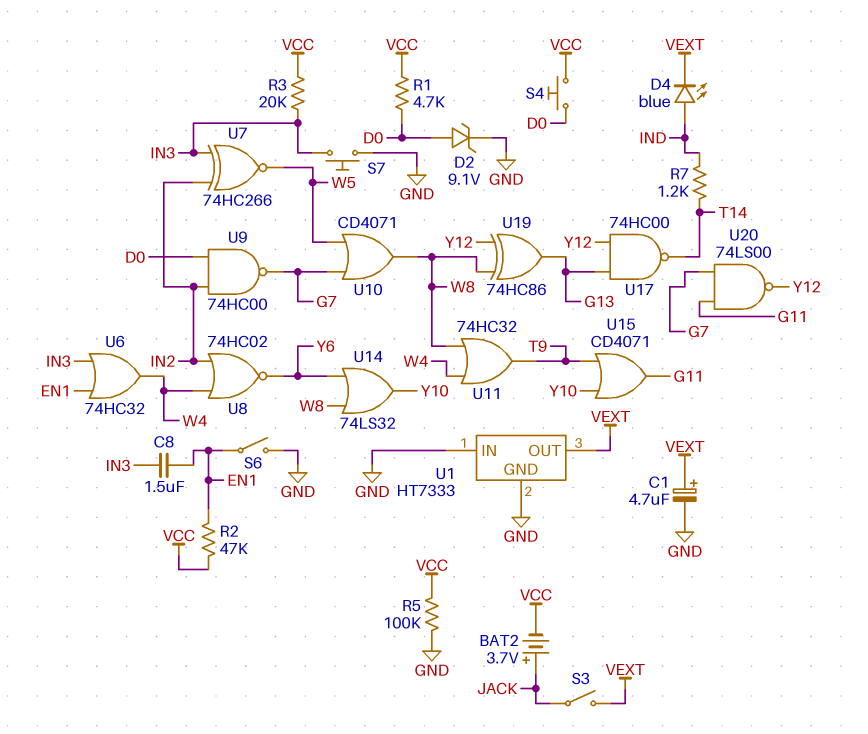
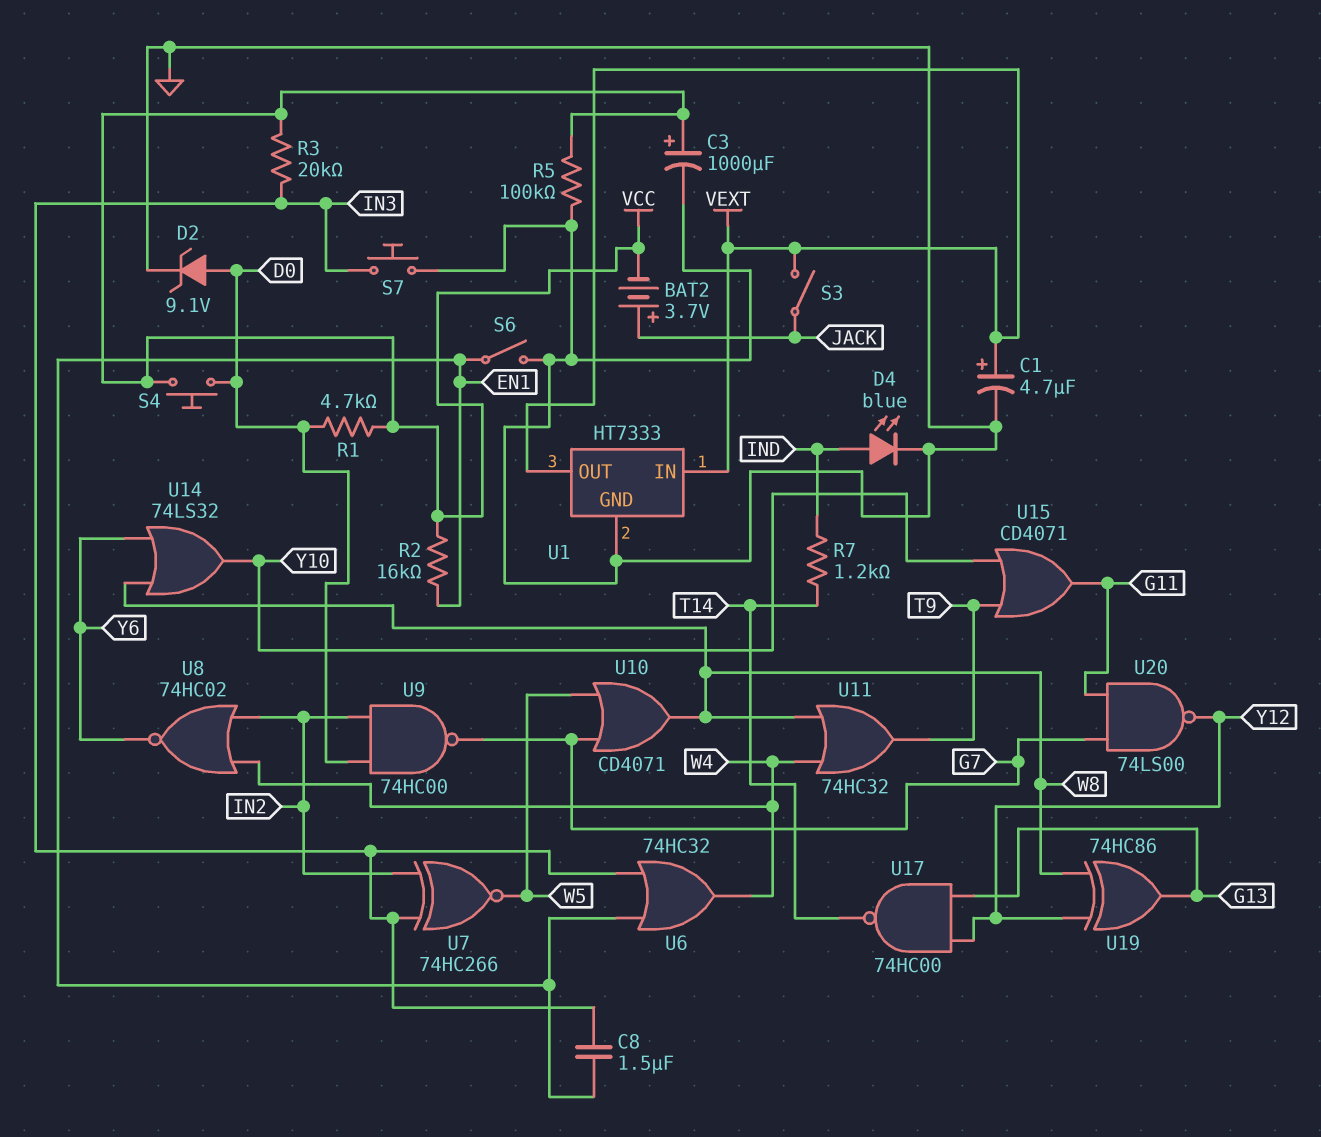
C3: none -> 1000uF (plus VCC, minus GND)
D4: LED blue (A IND, K VEXT) -> LED blue (A IND, K GND)
R2: 47k (EN1, VCC) -> 16k (EN1, VCC)
U1 pin IN: GND -> VEXT

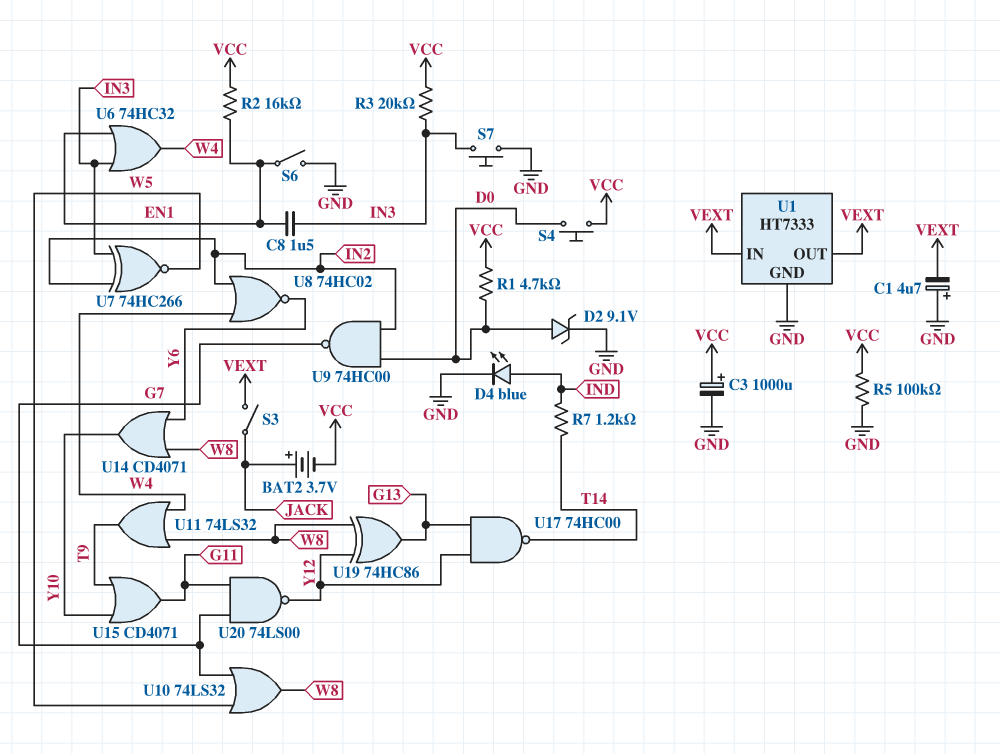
C1: 4.7uF (plus VEXT, minus GND) -> 4.7uF (plus GND, minus VEXT)
U10: OR CD4071 (in G7, in W5, out W8) -> OR 74LS32 (in G7, in W5, out W8)
U11: OR 74HC32 (in W4, in W8, out T9) -> OR 74LS32 (in W4, in W8, out T9)
U14: OR 74LS32 (in W8, in Y6, out Y10) -> OR CD4071 (in W8, in Y6, out Y10)

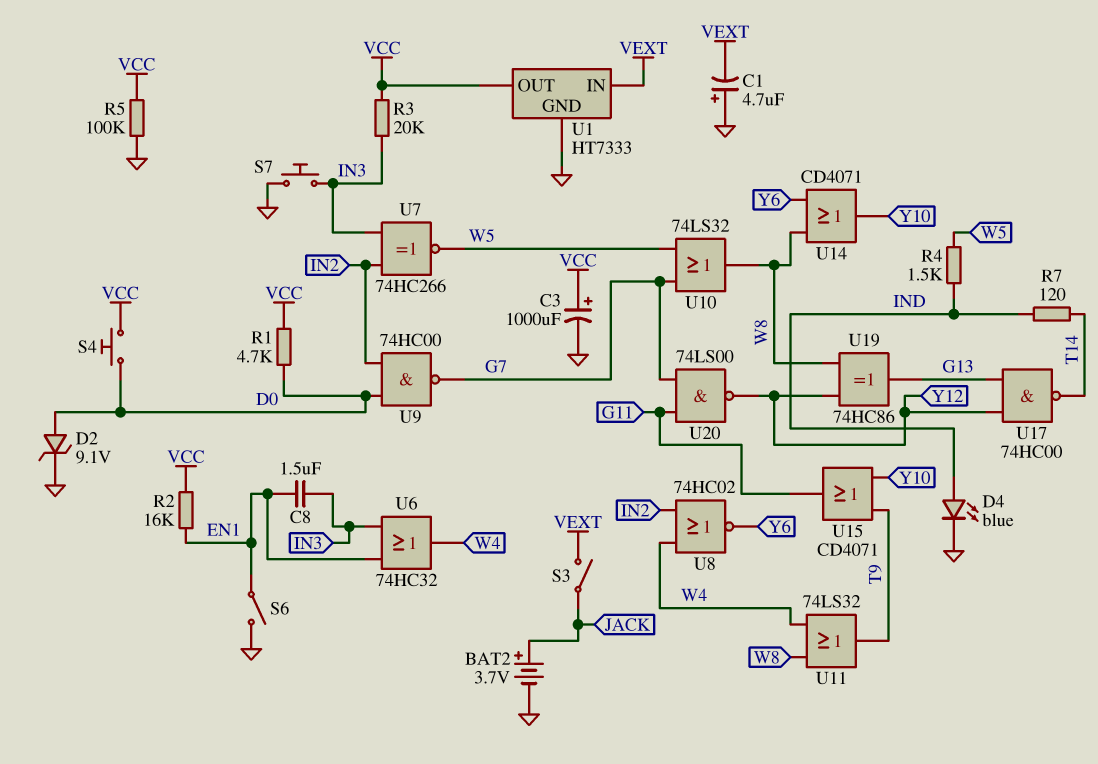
BAT2: 3.7V (plus JACK, minus VCC) -> 3.7V (plus JACK, minus GND)
R4: none -> 1.5k (IND, W5)
R7: 1.2k (IND, T14) -> 120 (IND, T14)
U1 pin OUT: VEXT -> VCC

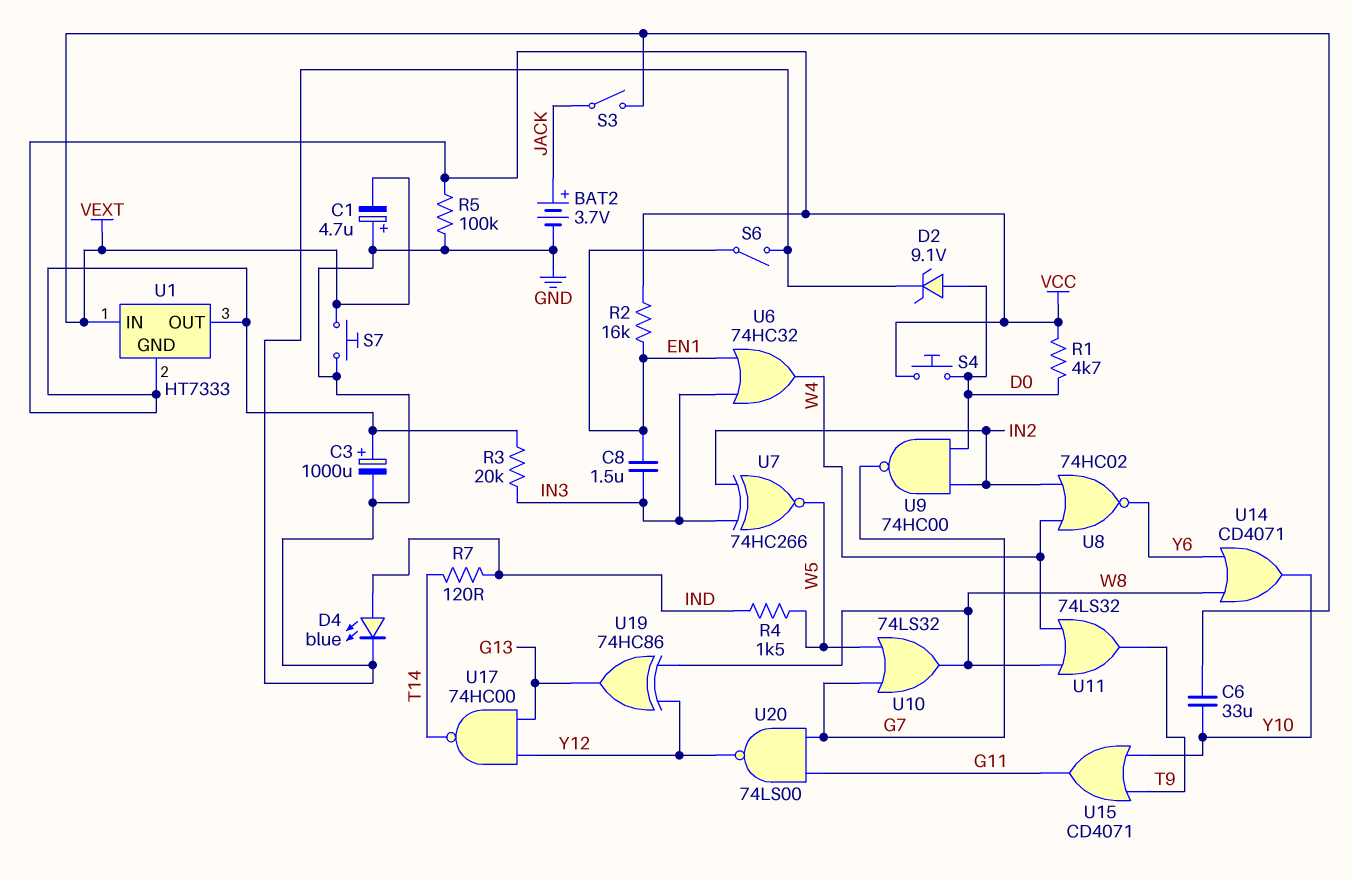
C6: none -> 33uF (VEXT, Y10)
S7: button (GND, IN3) -> button (GND, VEXT)
U1 pin GND: GND -> VCC

